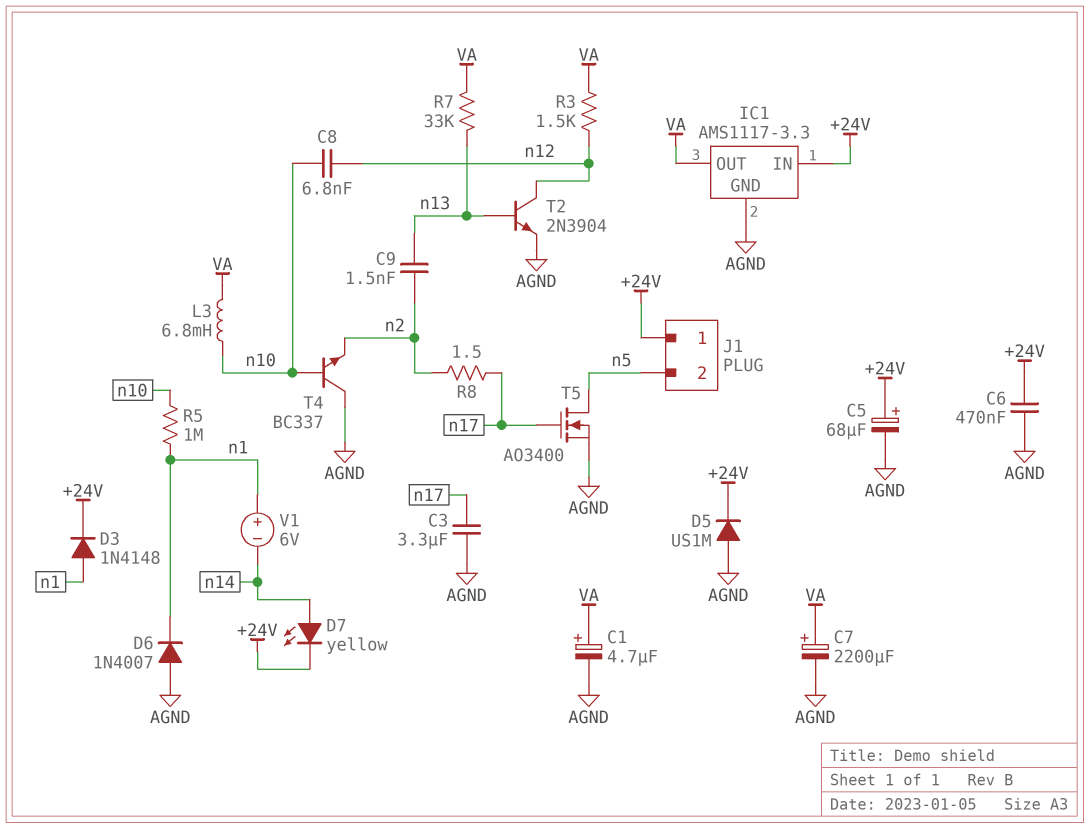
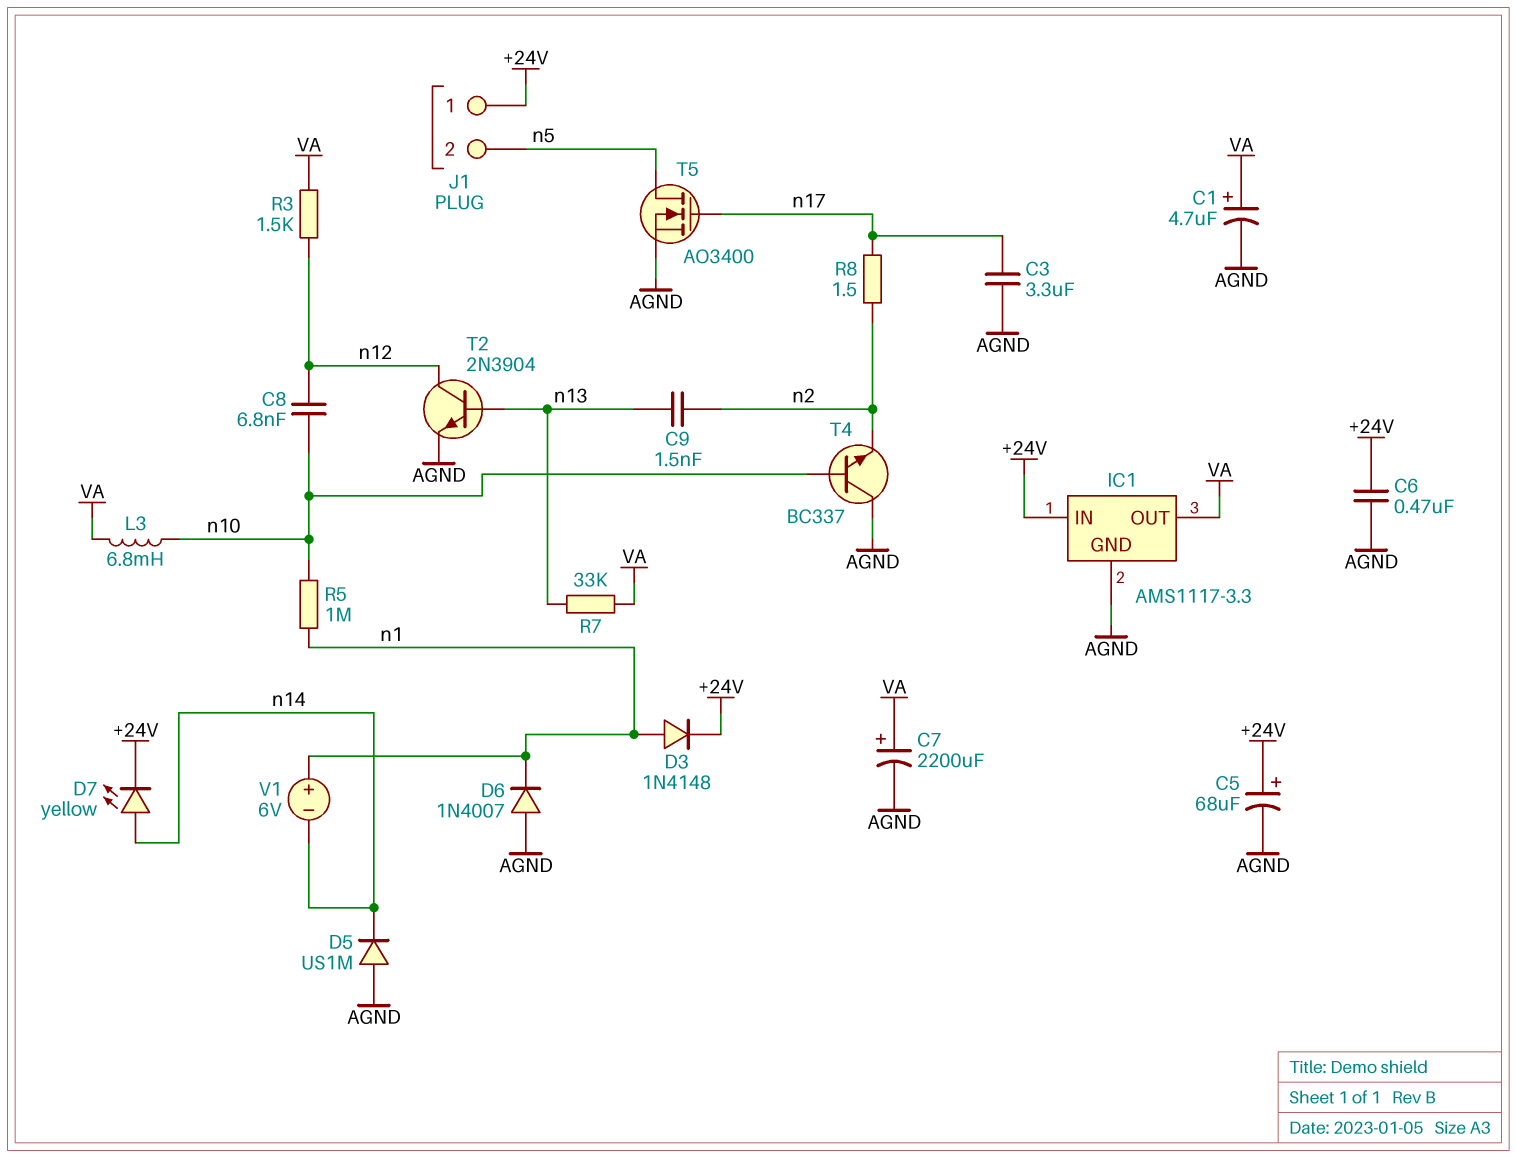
D5: diode US1M (A AGND, K +24V) -> diode US1M (A AGND, K n14)

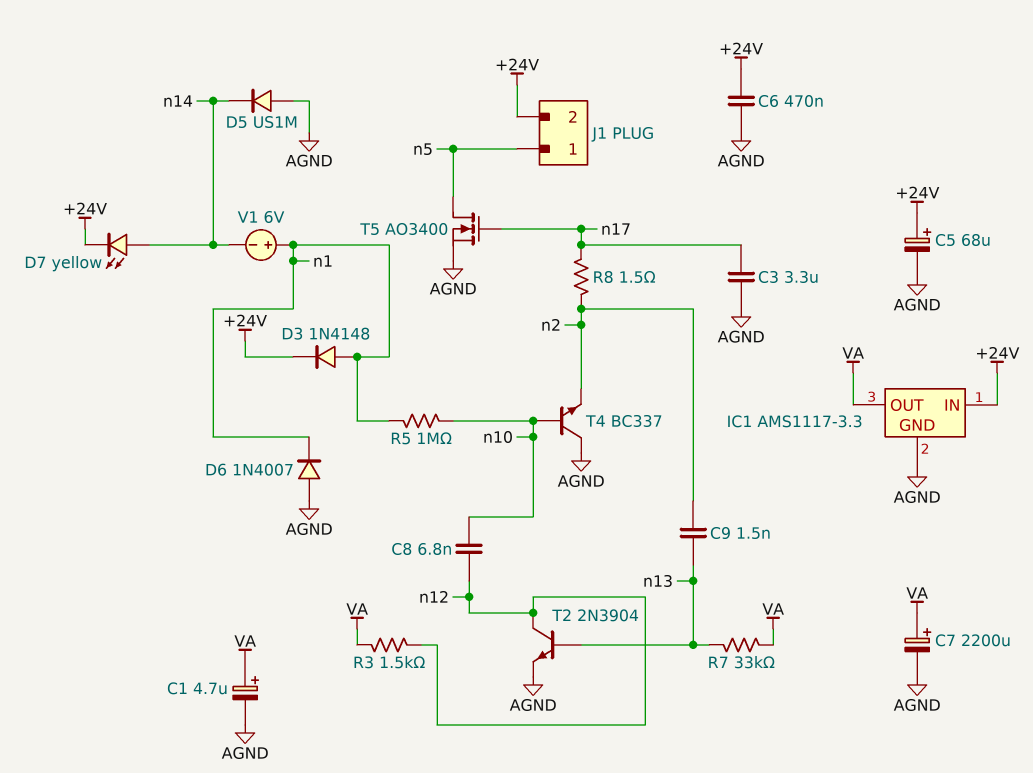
J1 pin 1: +24V -> n5
J1 pin 2: n5 -> +24V
L3: 6.8mH (VA, n10) -> none

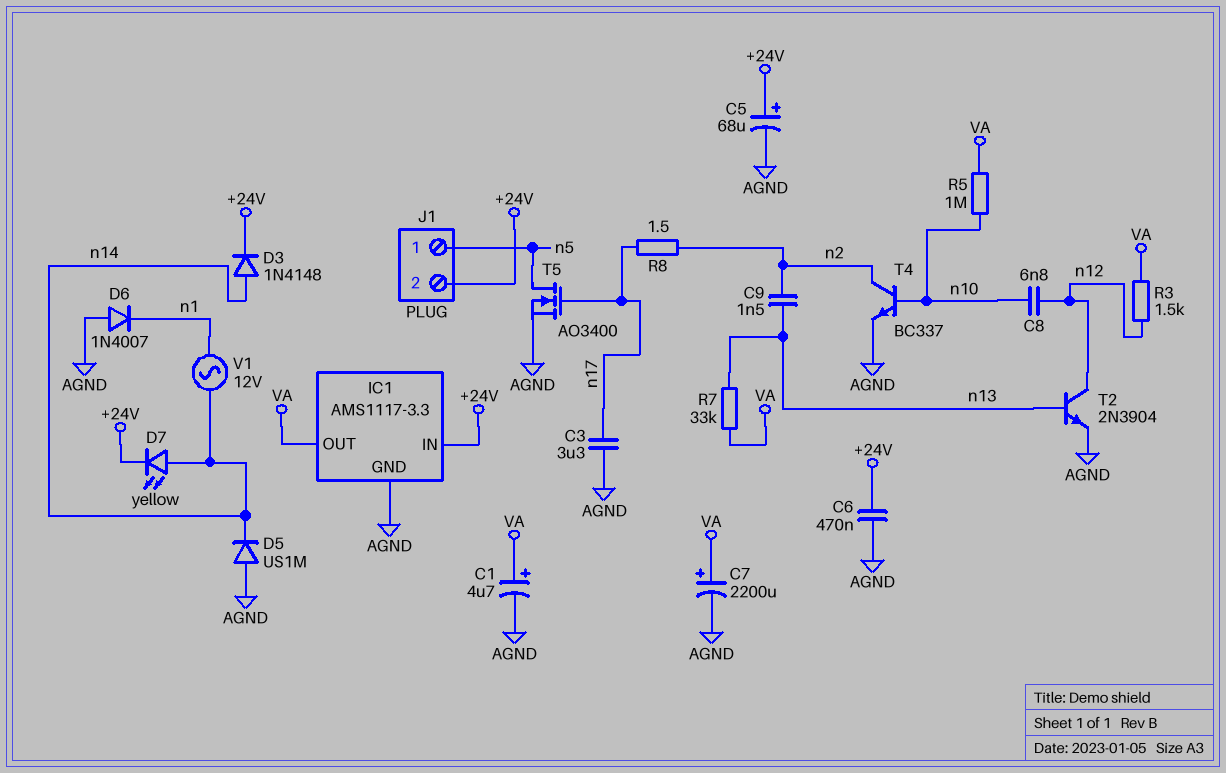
D3: diode 1N4148 (A n1, K +24V) -> diode 1N4148 (A n14, K +24V)
R5: 1M (n1, n10) -> 1M (VA, n10)
T4: NPN BC337 (B n10, C AGND, E n2) -> NPN BC337 (B n10, C n2, E AGND)
V1: 6V (plus n1, minus n14) -> AC 12V (n1, n14)

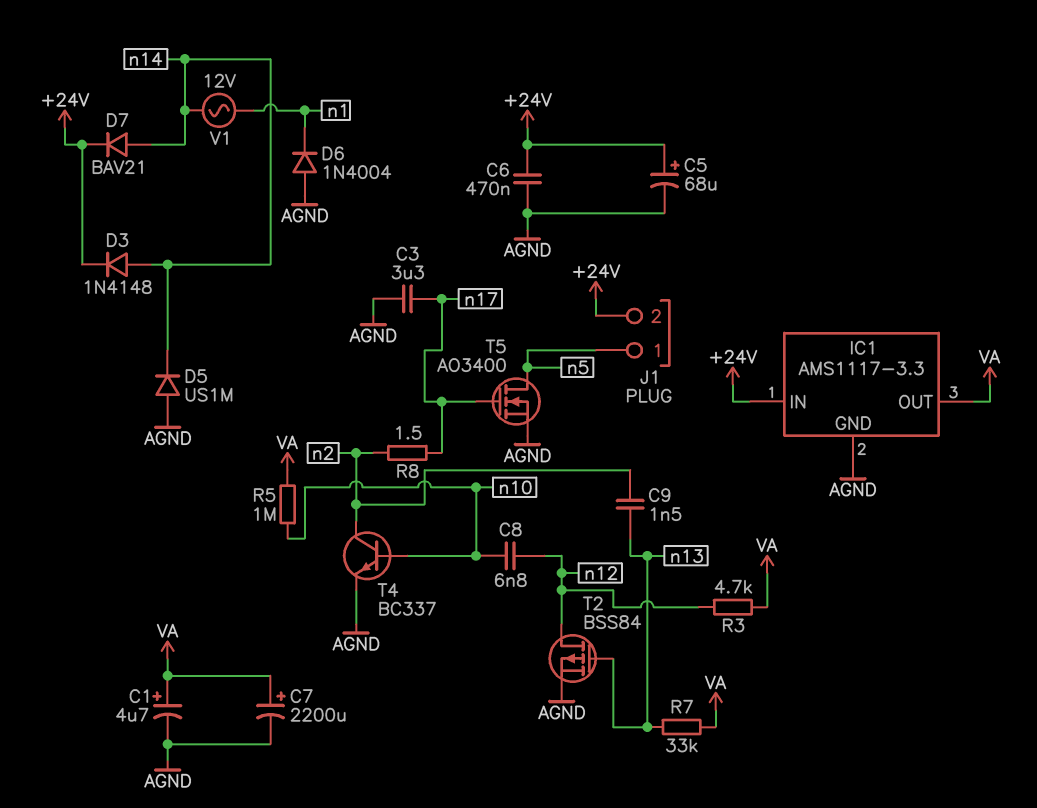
D6: diode 1N4007 (A AGND, K n1) -> diode 1N4004 (A AGND, K n1)
D7: LED yellow (A n14, K +24V) -> diode BAV21 (A n14, K +24V)
R3: 1.5k (VA, n12) -> 4.7k (VA, n12)
T2: NPN 2N3904 (B n13, C n12, E AGND) -> PMOS BSS84 (G n13, D n12, S AGND)

